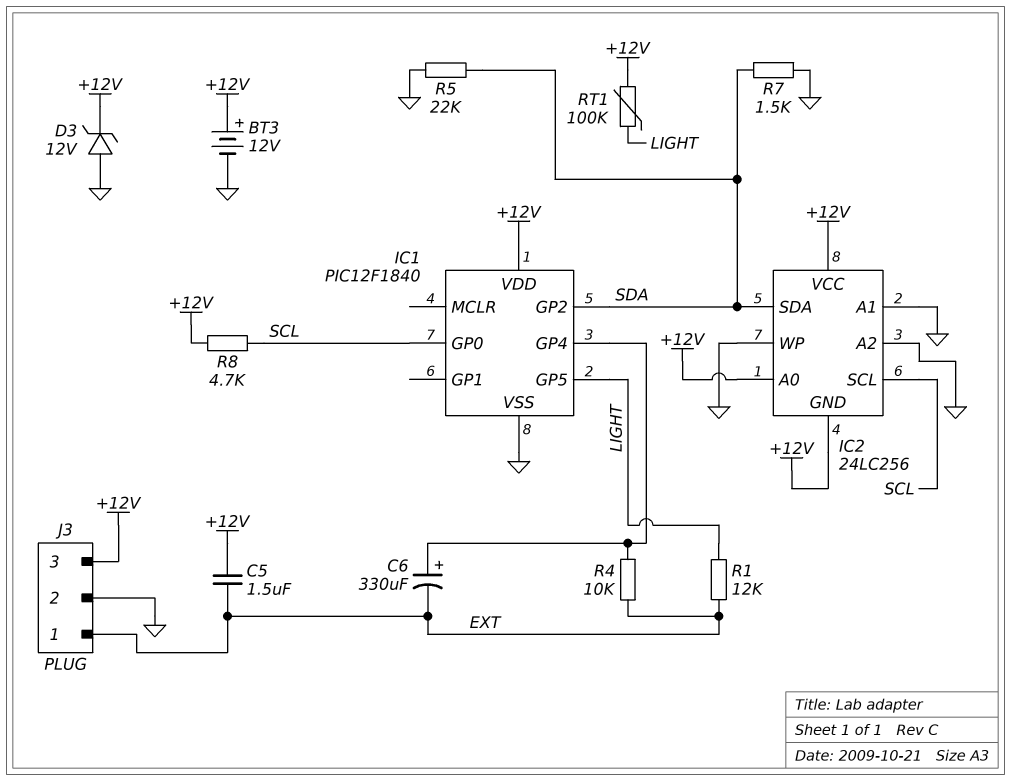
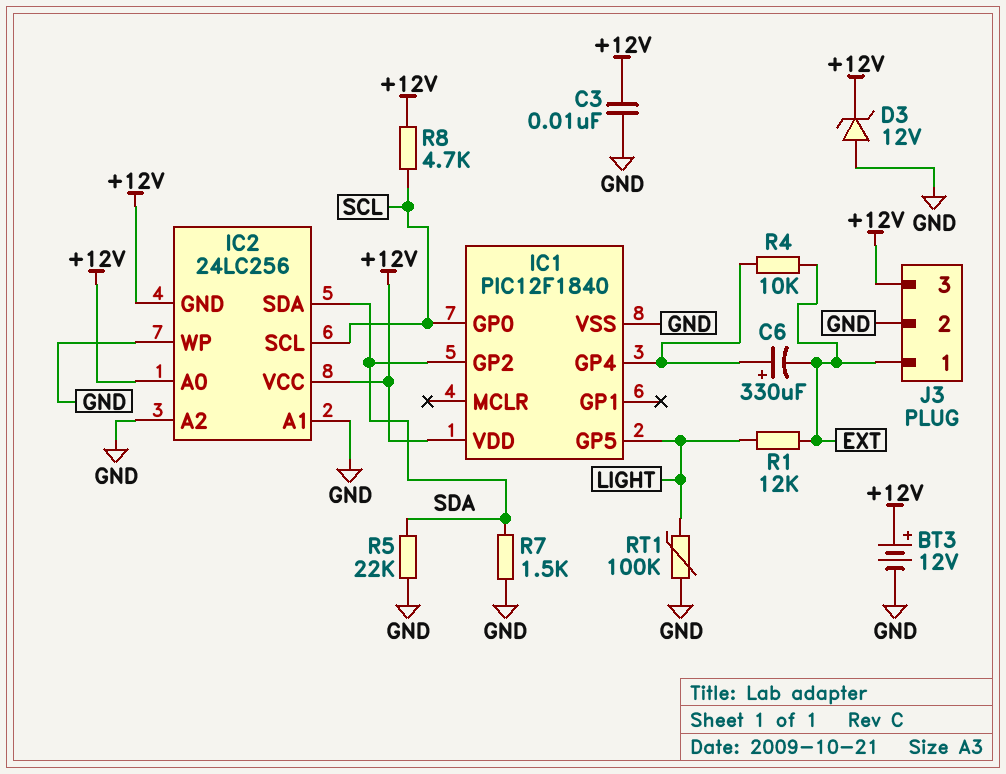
C3: none -> 10nF (+12V, GND)
C5: 1.5uF (+12V, EXT) -> none
RT1: 100k (+12V, LIGHT) -> 100k (GND, LIGHT)

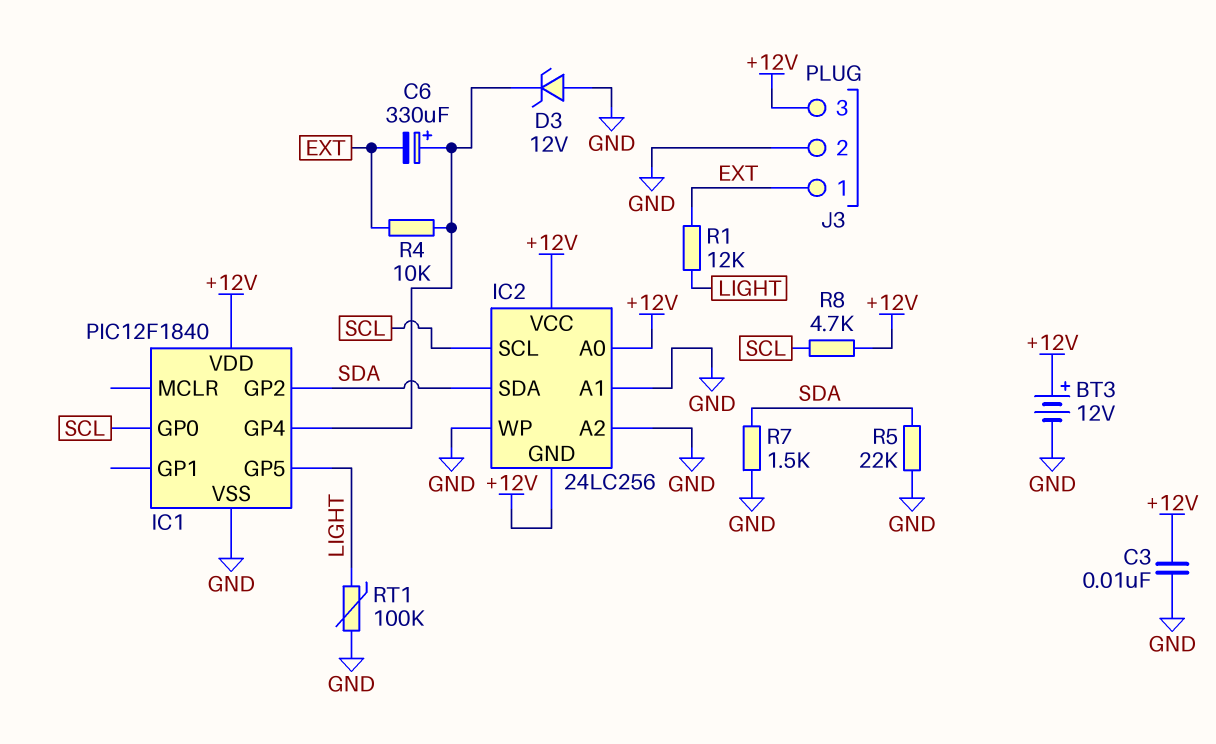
D3: zener 12V (A GND, K +12V) -> zener 12V (A GND, K IC1/GP4)

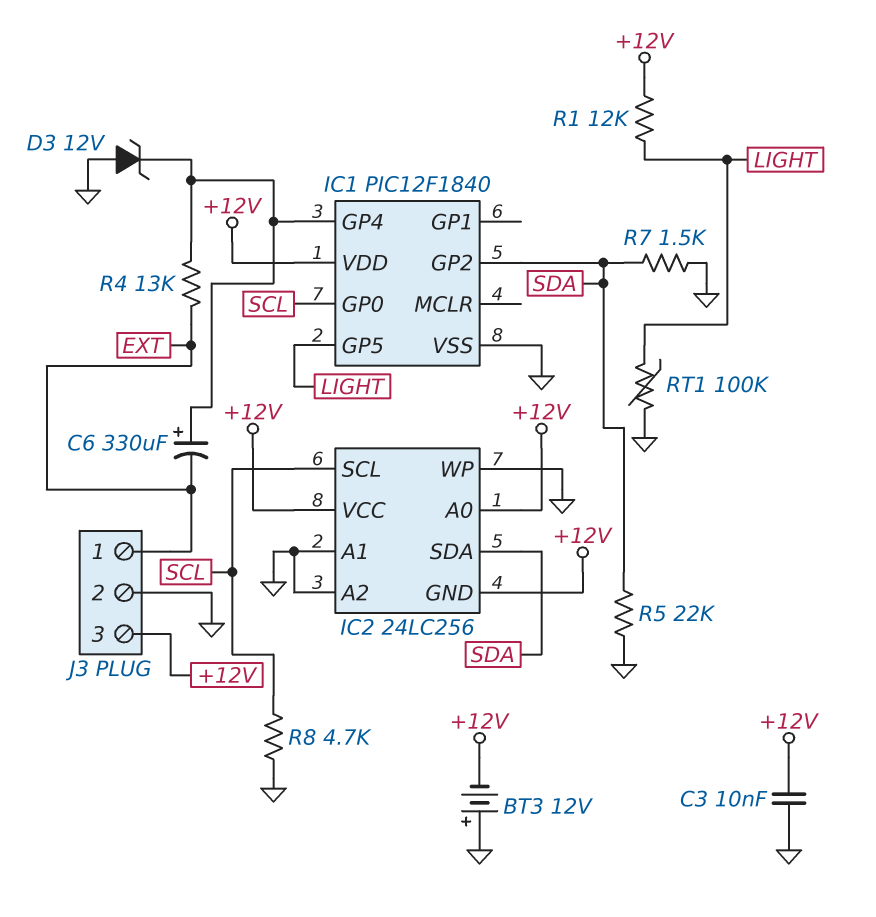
BT3: 12V (plus +12V, minus GND) -> 12V (plus GND, minus +12V)
R1: 12k (EXT, LIGHT) -> 12k (+12V, LIGHT)
R4: 10k (EXT, IC1/GP4) -> 13k (EXT, IC1/GP4)
R8: 4.7k (+12V, SCL) -> 4.7k (GND, SCL)

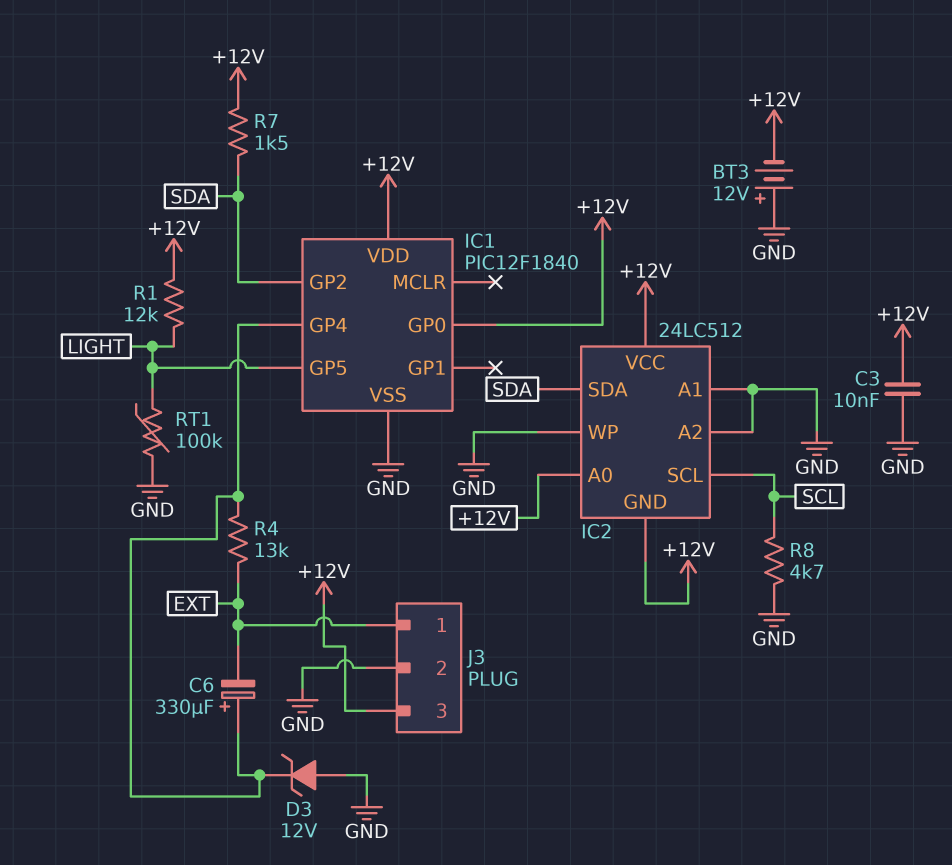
IC1 pin GP0: SCL -> +12V
IC2: 24LC256 -> 24LC512
R5: 22k (GND, SDA) -> none
R7: 1.5k (GND, SDA) -> 1.5k (+12V, SDA)

